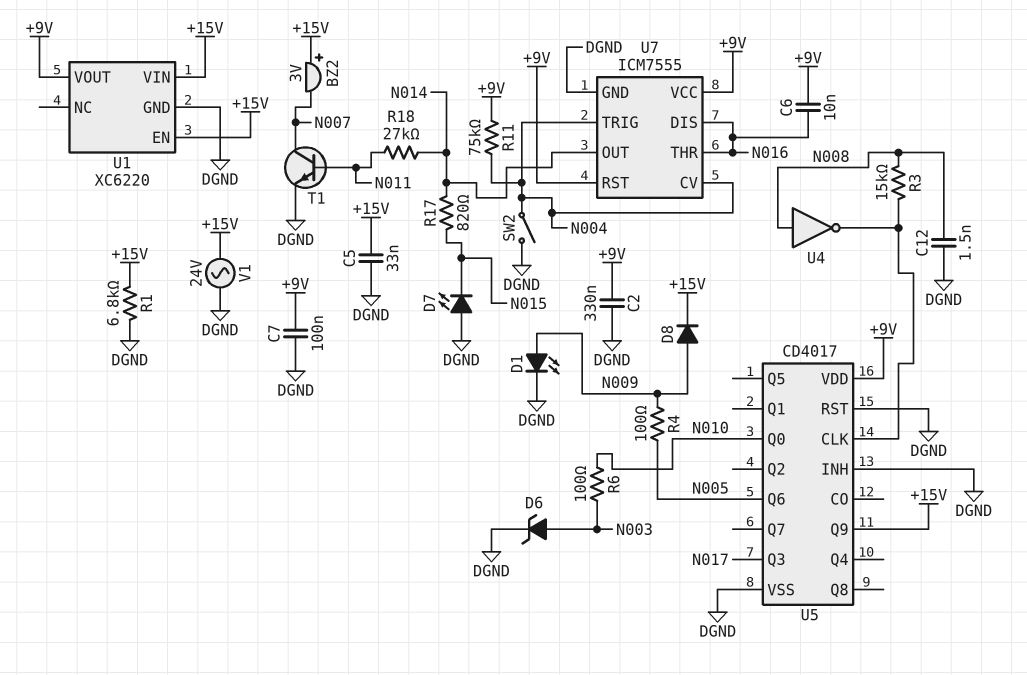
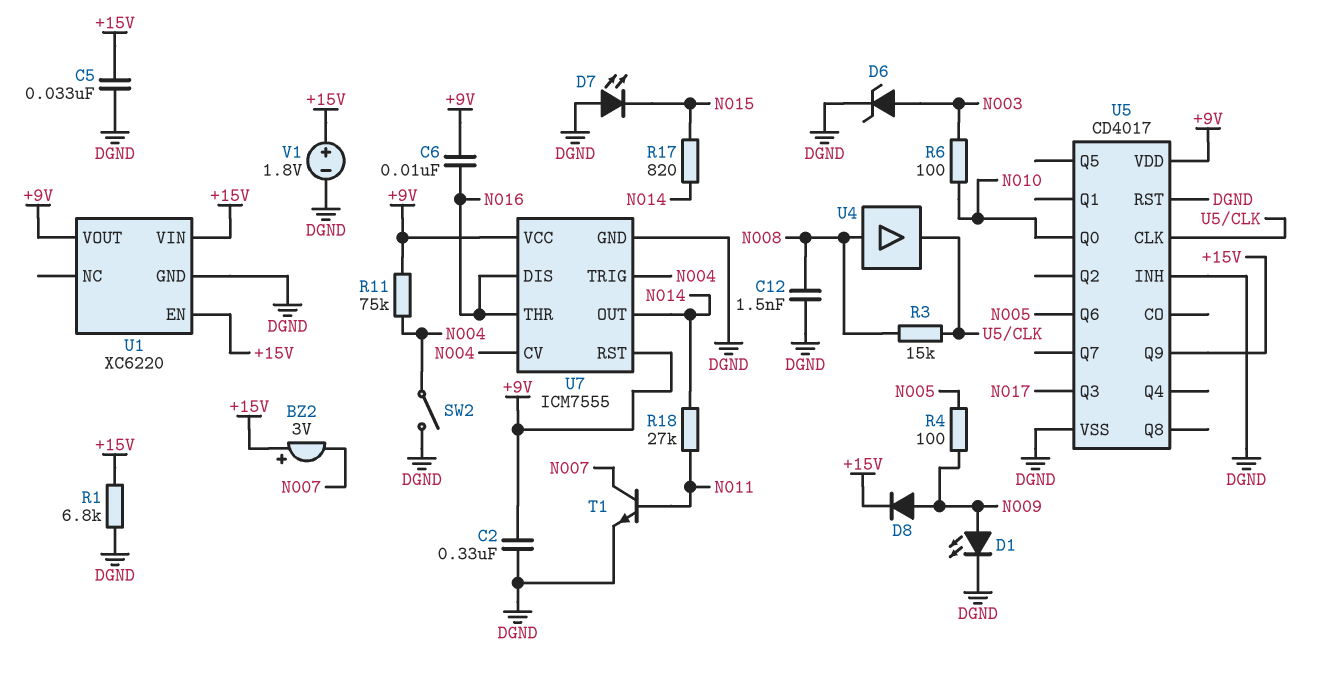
C7: 100nF (+9V, DGND) -> none
U4: NOT (in N008, out U5/CLK) -> buffer (in N008, out U5/CLK)
V1: AC 24V (+15V, DGND) -> 1.8V (plus +15V, minus DGND)

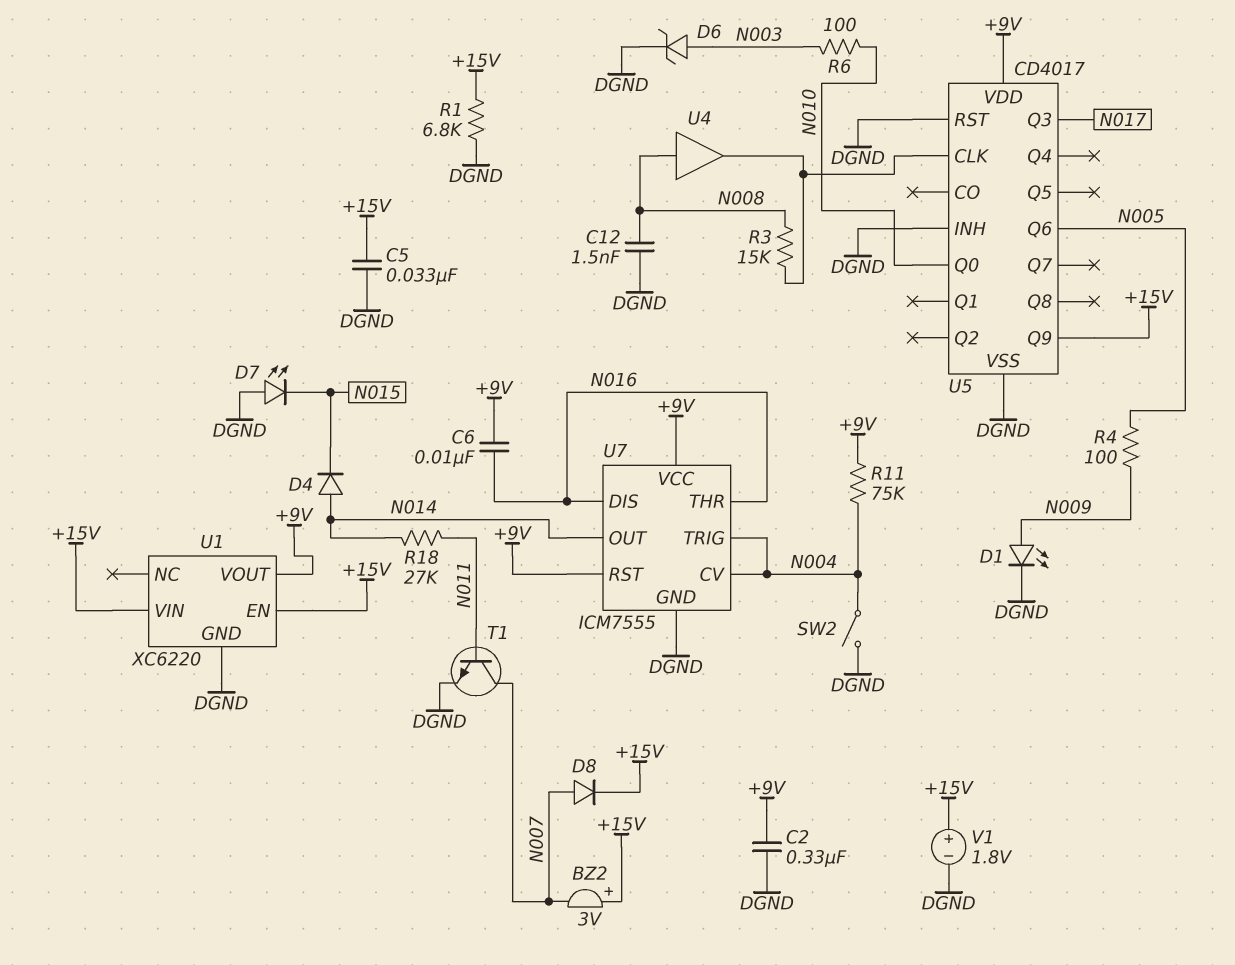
D4: none -> diode (A N014, K N015)
D8: diode (A N009, K +15V) -> diode (A N007, K +15V)
R17: 820 (N014, N015) -> none

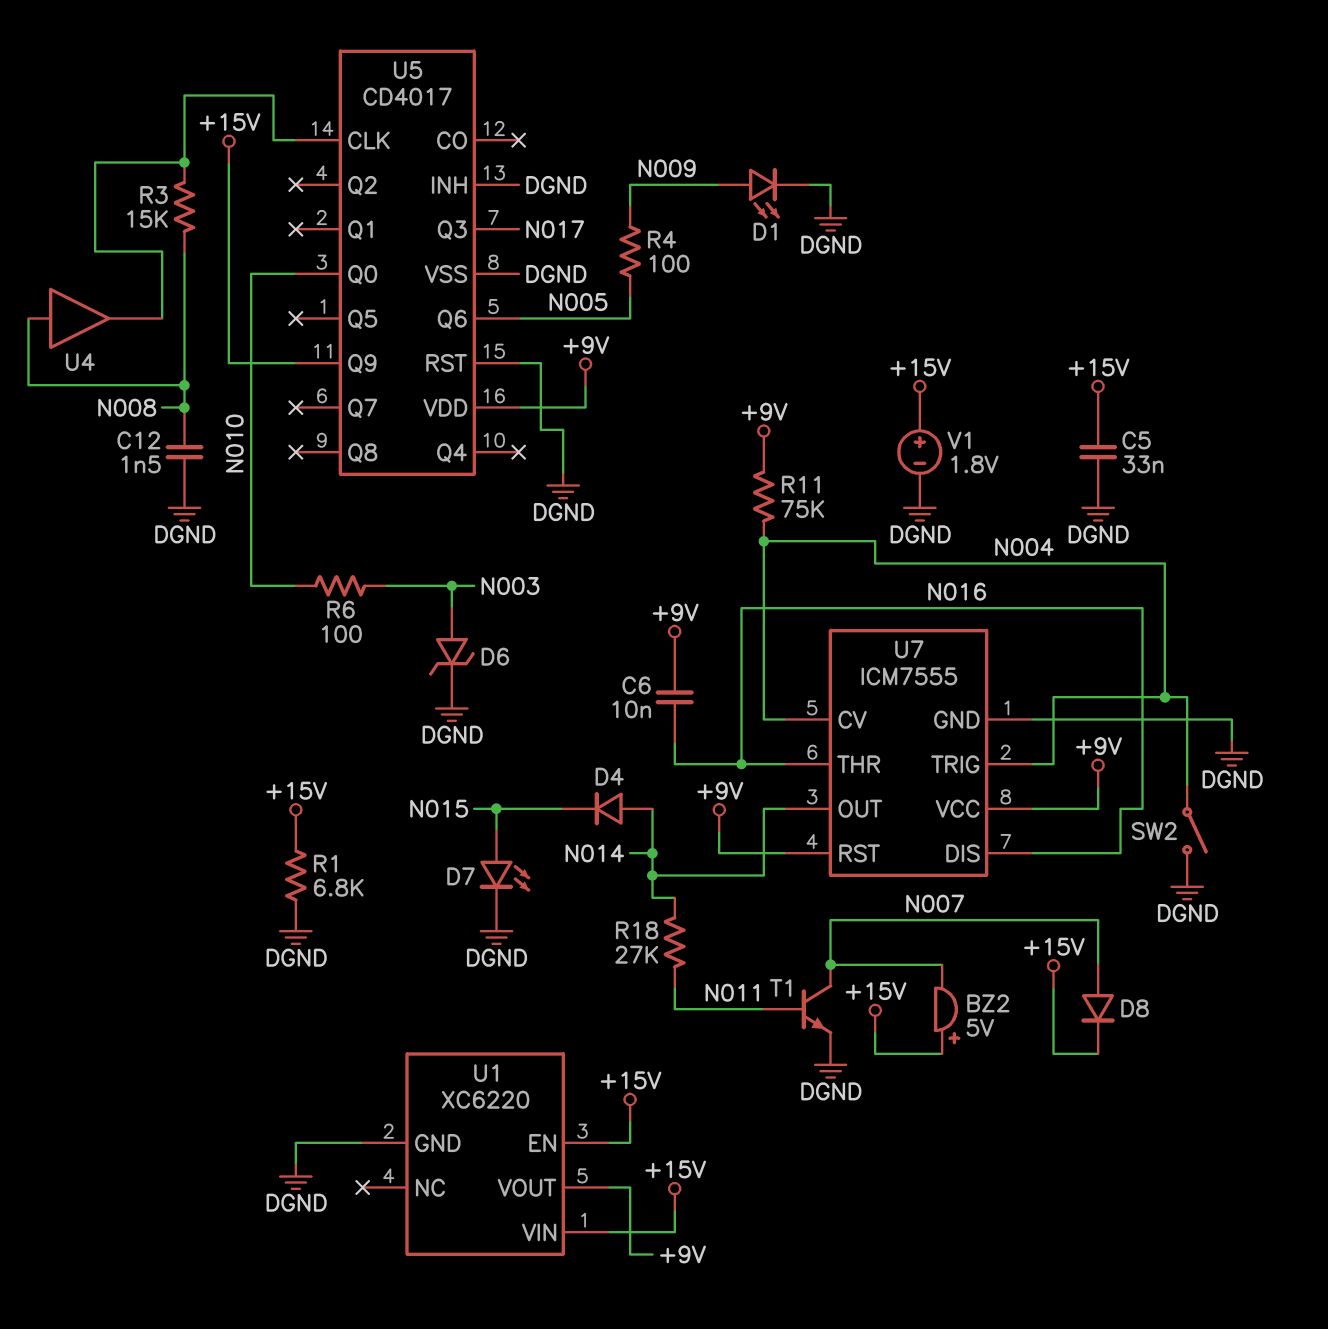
BZ2: buzzer 3V (plus +15V, minus N007) -> buzzer 5V (plus +15V, minus N007)
C2: 330nF (+9V, DGND) -> none
D7: LED (A DGND, K N015) -> LED (A N015, K DGND)

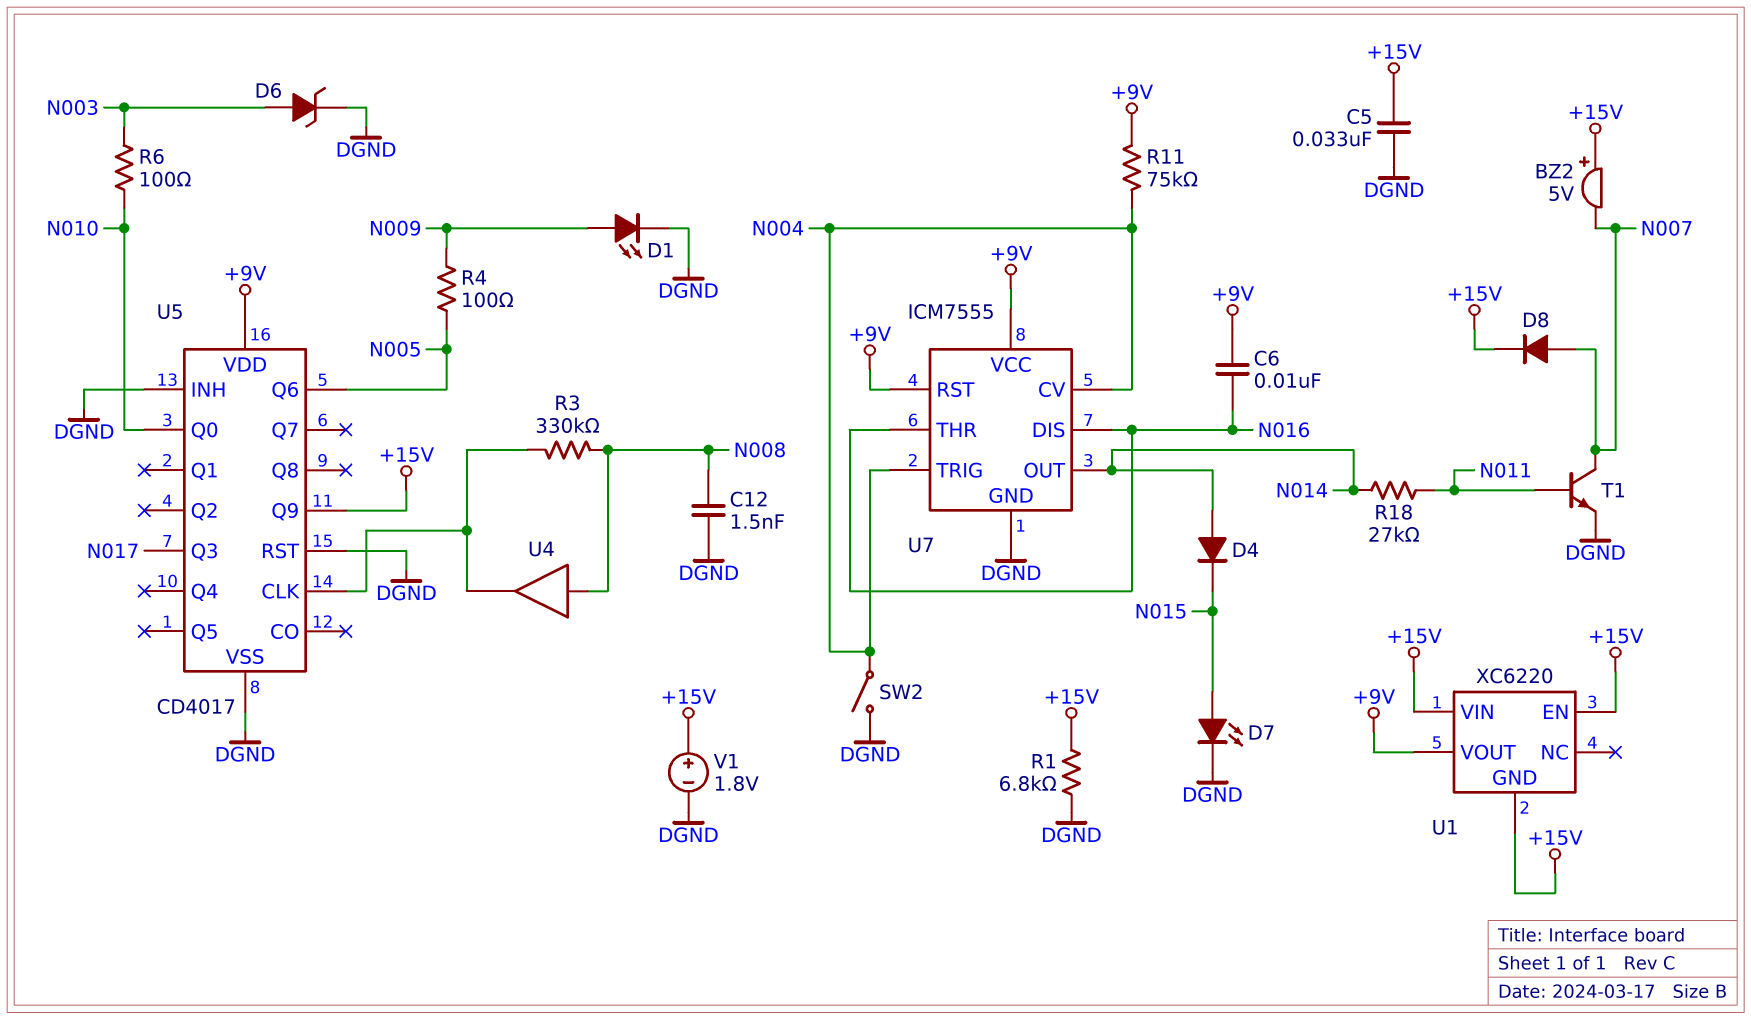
R3: 15k (N008, U5/CLK) -> 330k (N008, U5/CLK)
U1 pin GND: DGND -> +15V

